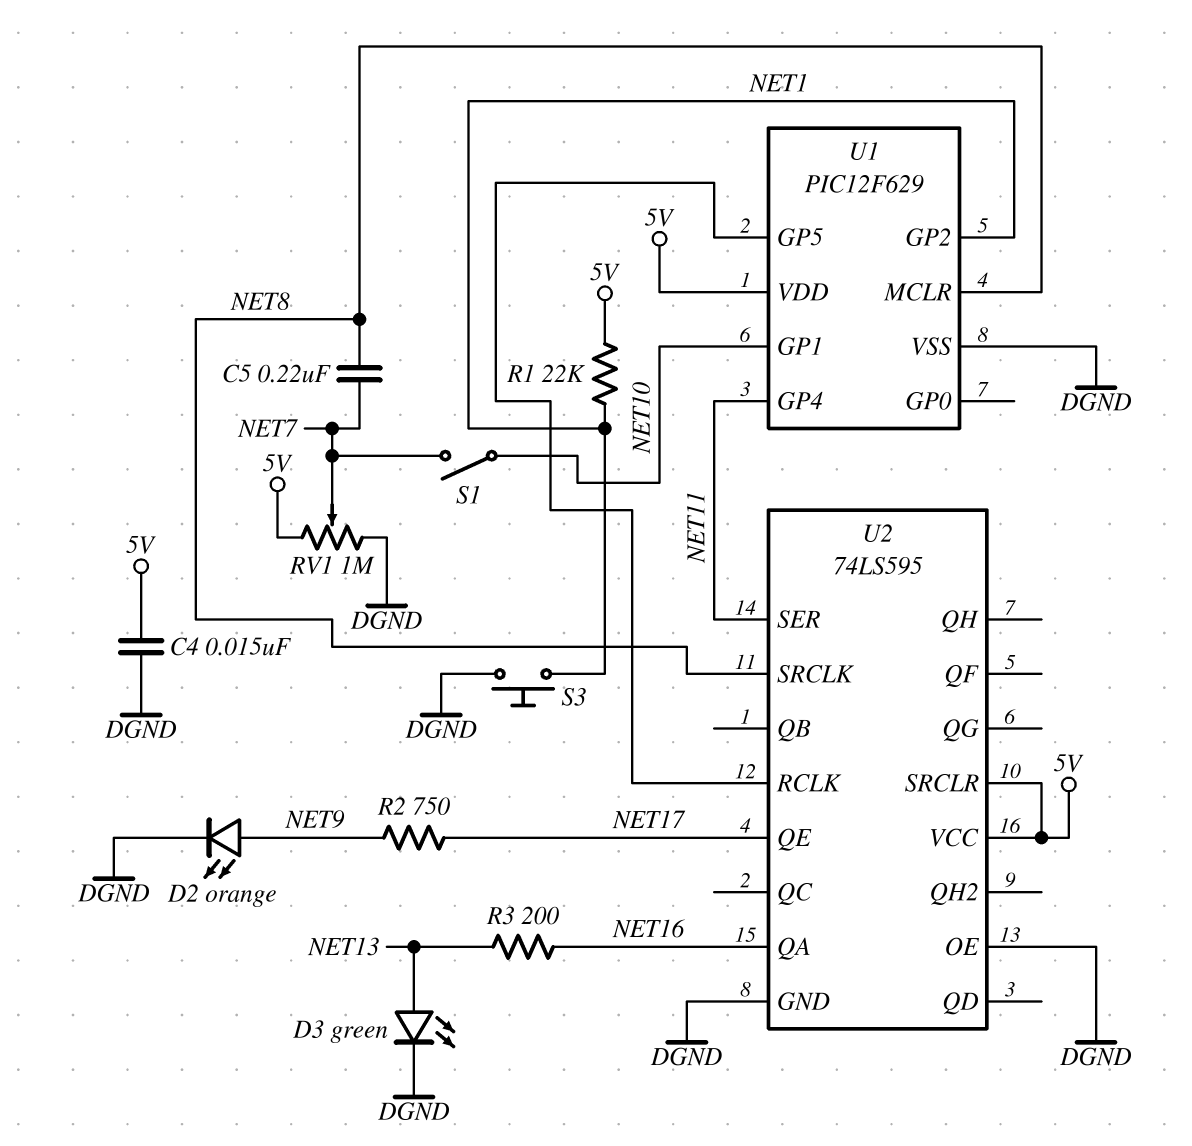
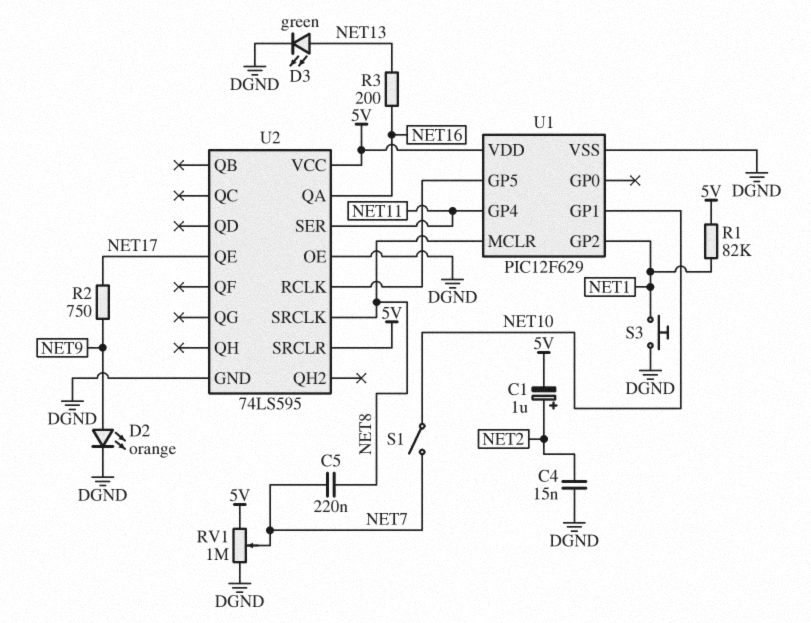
C1: none -> 1uF (plus NET2, minus 5V)
C4: 15nF (5V, DGND) -> 15nF (DGND, NET2)
R1: 22k (5V, NET1) -> 82k (5V, NET1)

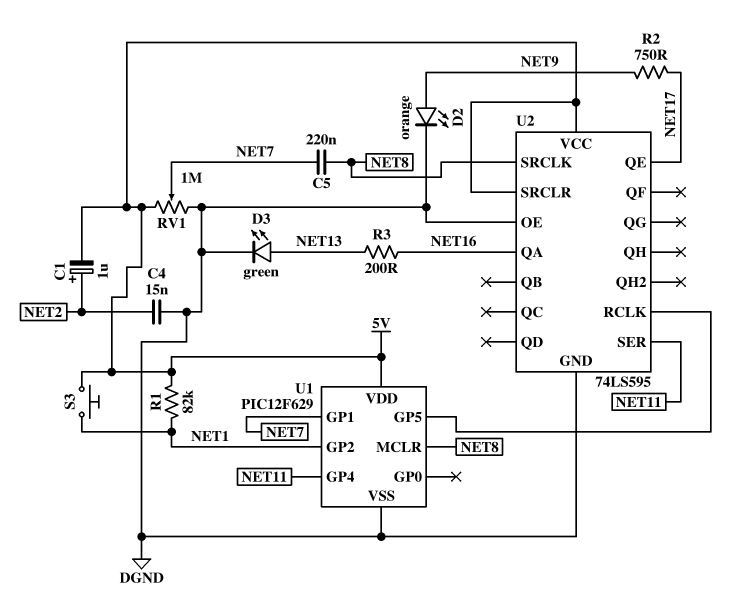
S1: switch (NET7, NET10) -> none
S3: button (DGND, NET1) -> button (5V, NET1)
U1 pin GP1: NET10 -> NET7

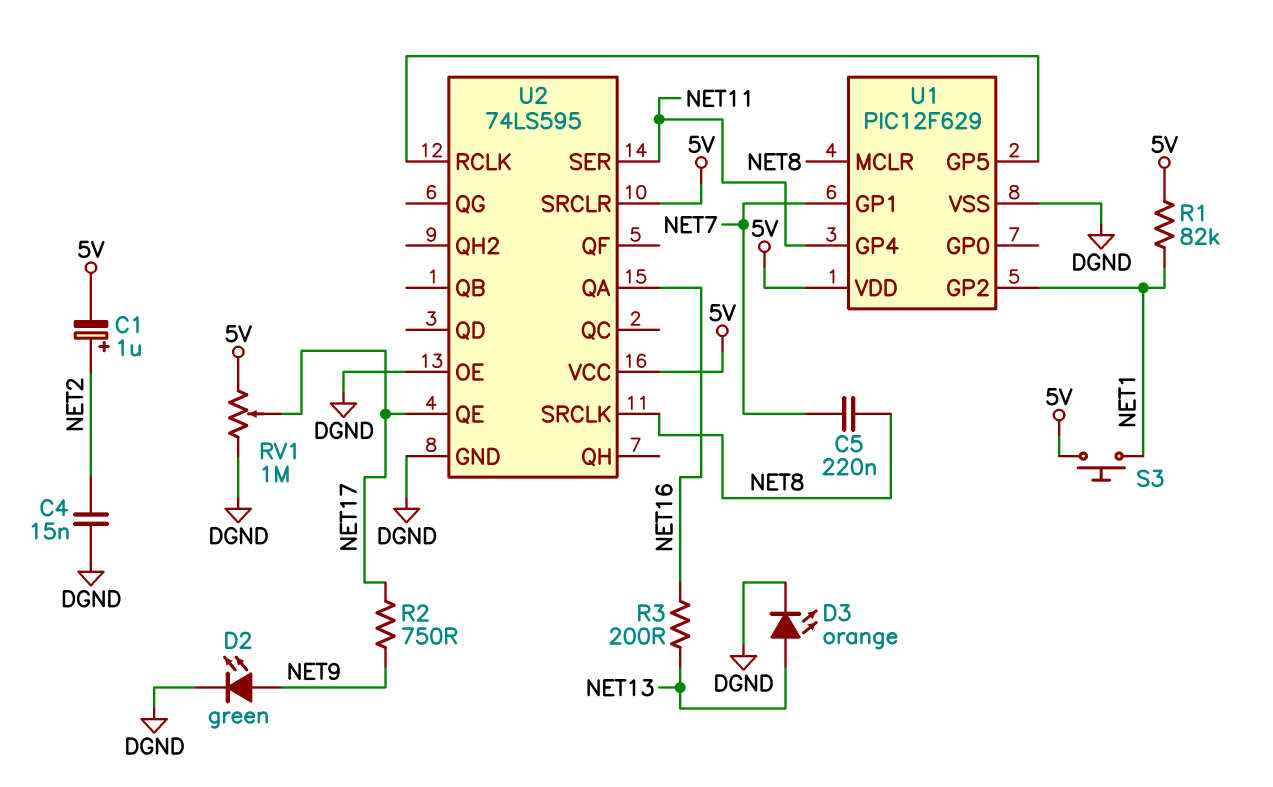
D2: LED orange (A NET9, K DGND) -> LED green (A NET9, K DGND)
D3: LED green (A NET13, K DGND) -> LED orange (A NET13, K DGND)
RV1: 1M (5V, DGND, wiper NET7) -> 1M (5V, DGND, wiper NET17)

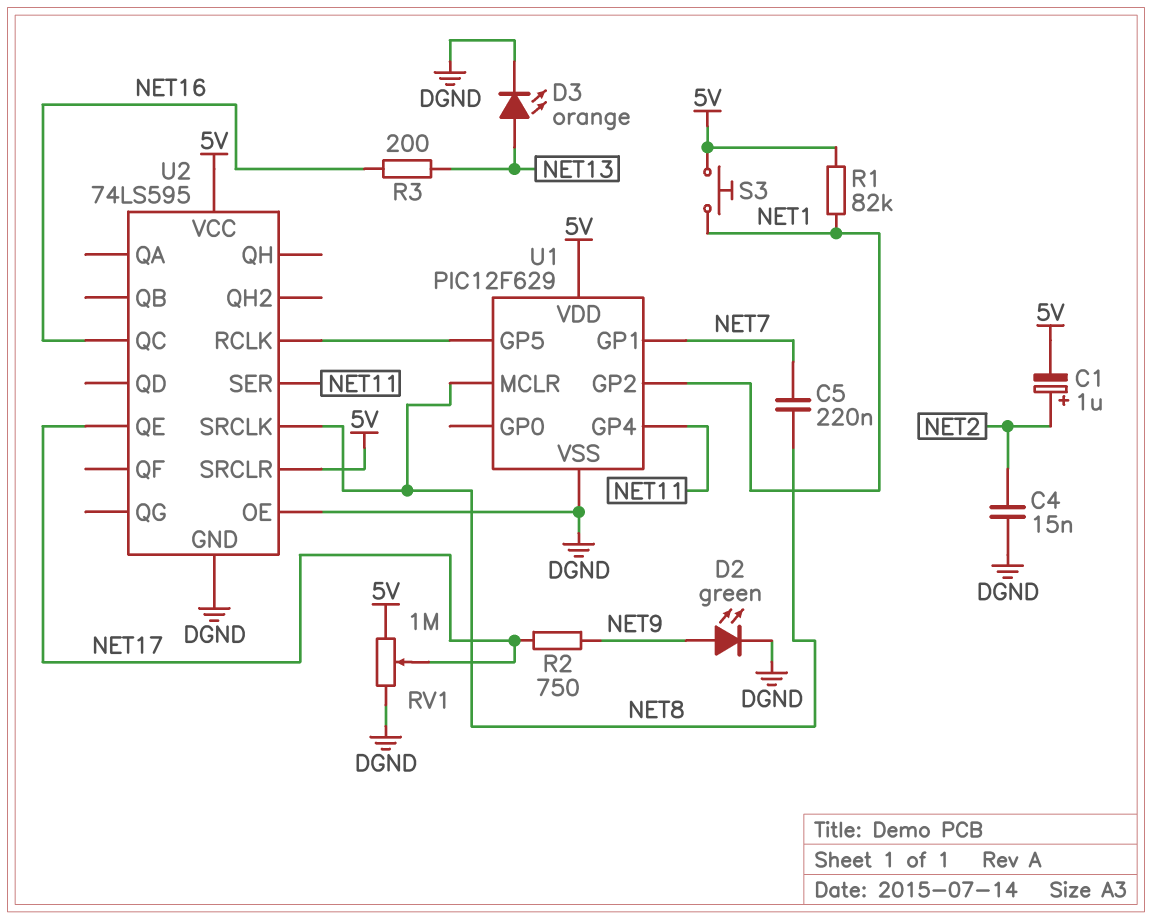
U2 pin QA: NET16 -> none
U2 pin QC: none -> NET16

